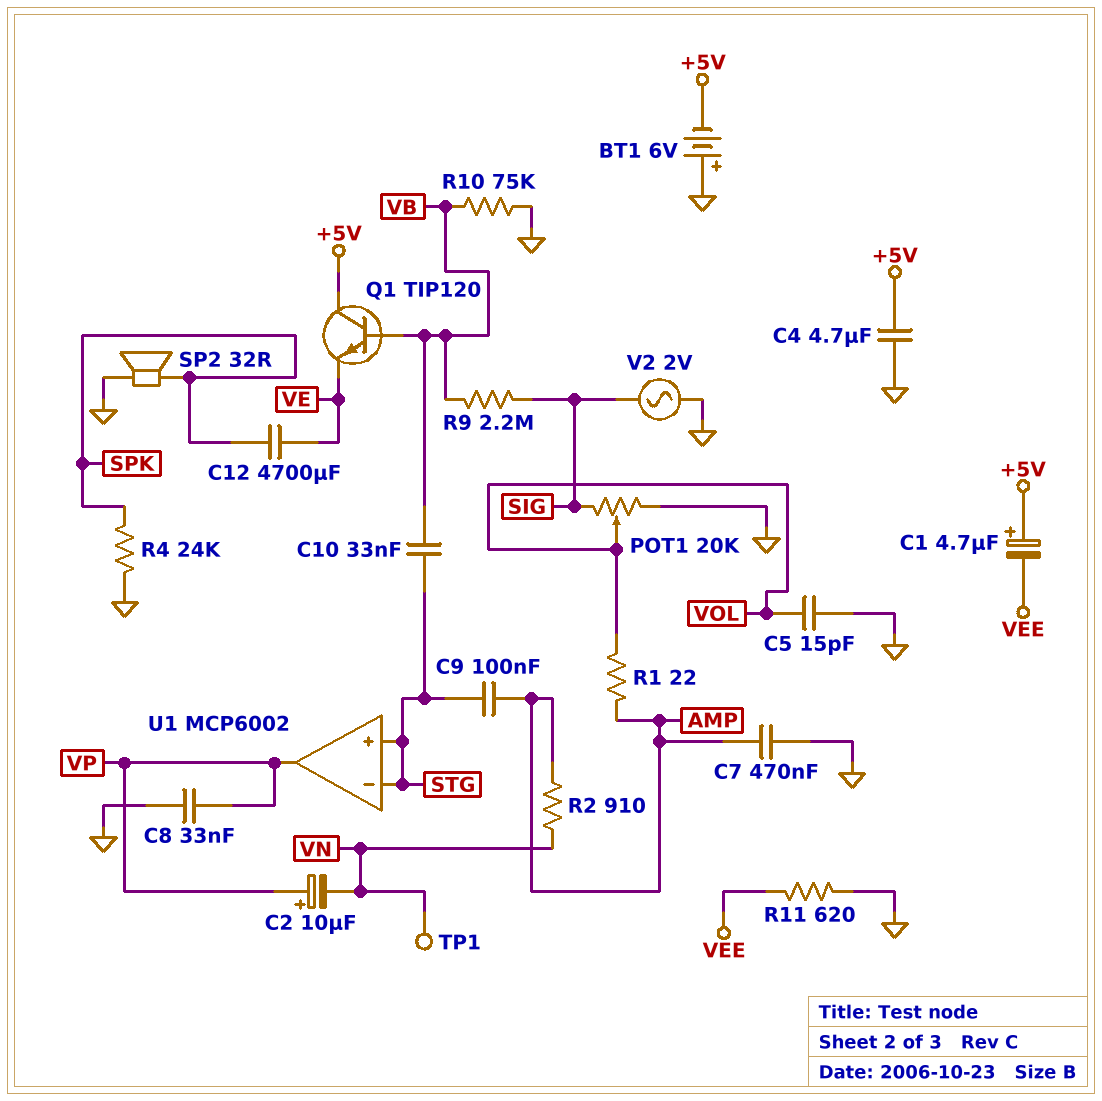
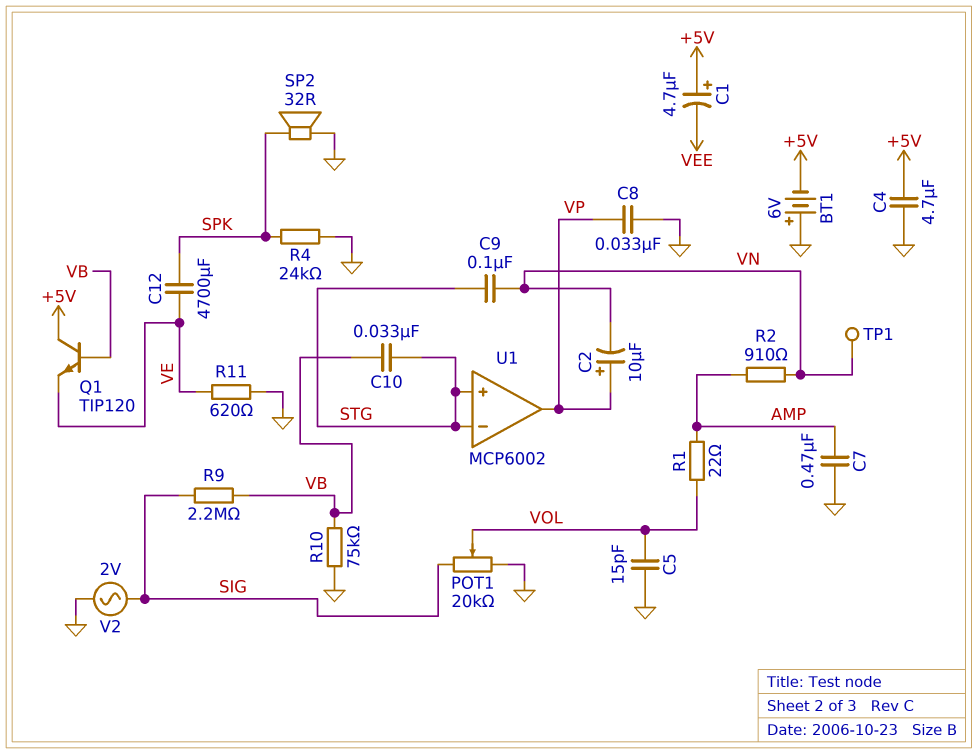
C9: 100nF (AMP, STG) -> 100nF (STG, VN)
R11: 620 (GND, VEE) -> 620 (GND, VE)

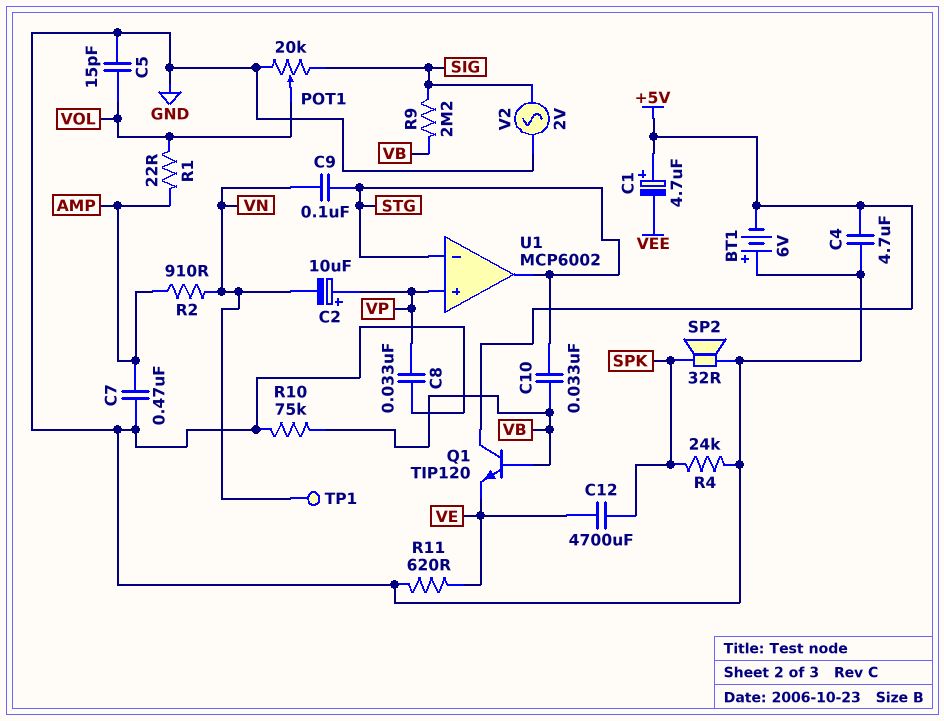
U1 pin in+: STG -> VP
U1 pin out: VP -> STG

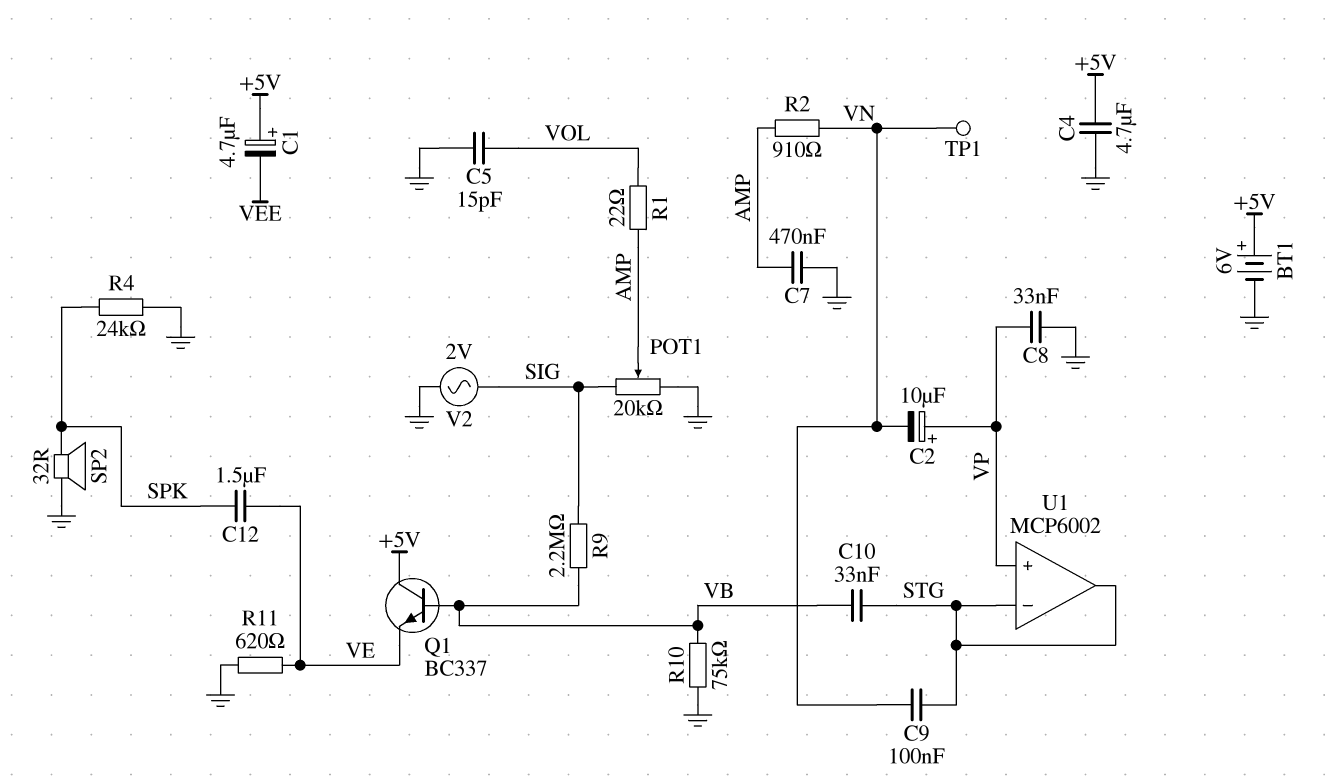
BT1: 6V (plus GND, minus +5V) -> 6V (plus +5V, minus GND)
C12: 4700uF (SPK, VE) -> 1.5uF (SPK, VE)
POT1: 20k (GND, SIG, wiper VOL) -> 20k (GND, SIG, wiper AMP)
Q1: NPN TIP120 (B VB, C +5V, E VE) -> NPN BC337 (B VB, C +5V, E VE)

